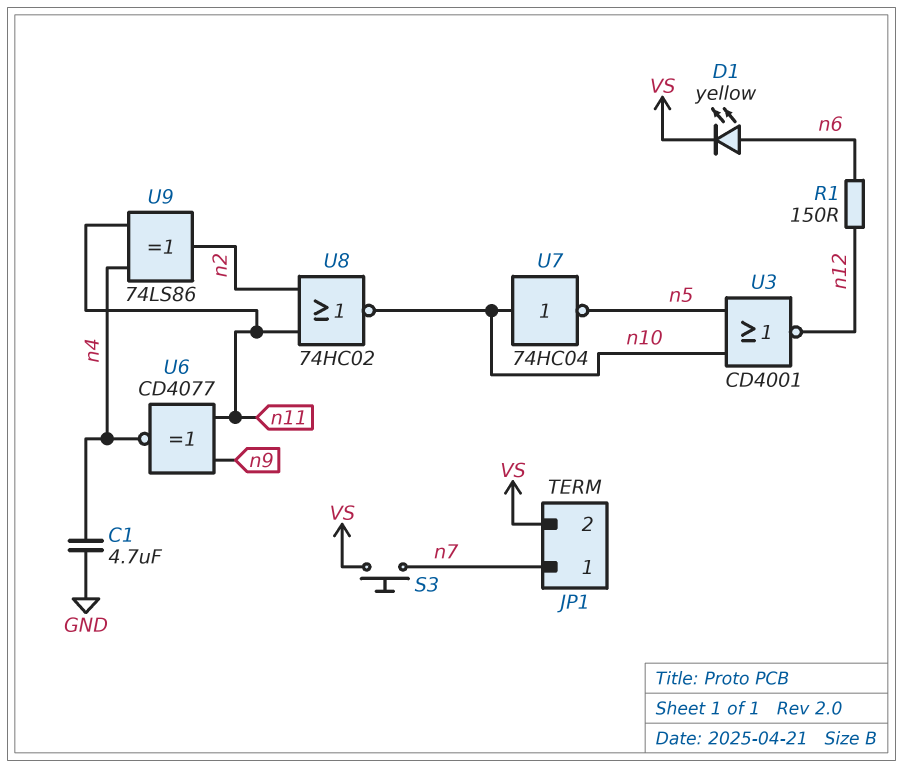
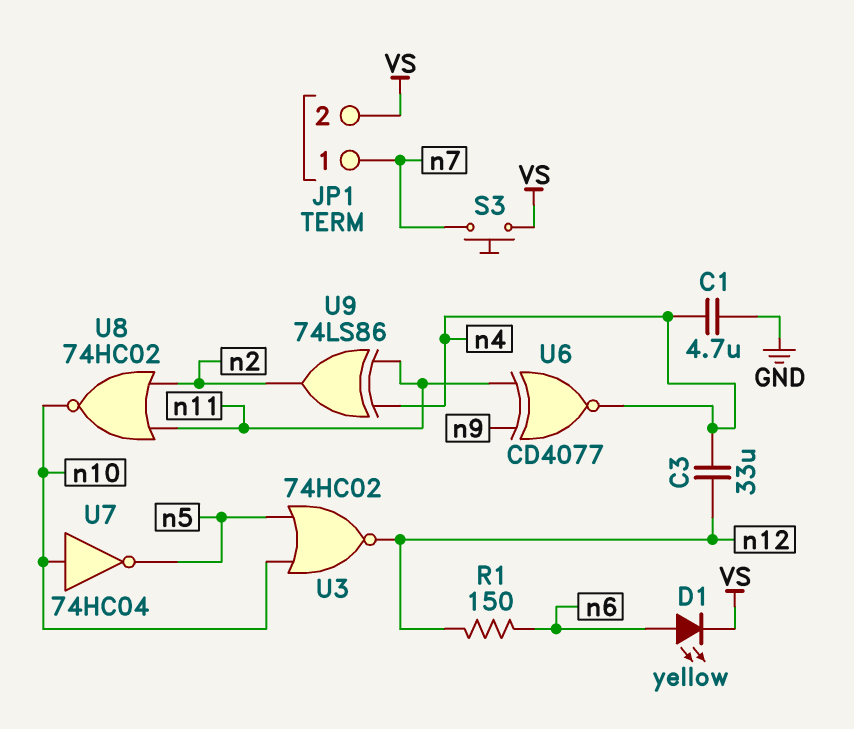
C3: none -> 33uF (n4, n12)
U3: NOR CD4001 (in n5, in n10, out n12) -> NOR 74HC02 (in n5, in n10, out n12)

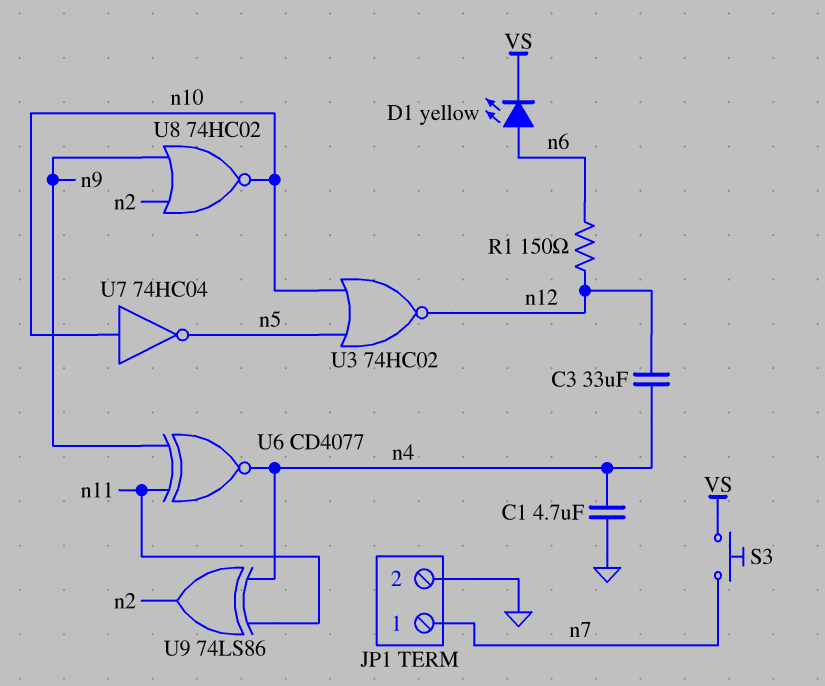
JP1 pin 2: VS -> GND
U8: NOR 74HC02 (in n2, in n11, out n10) -> NOR 74HC02 (in n2, in n9, out n10)

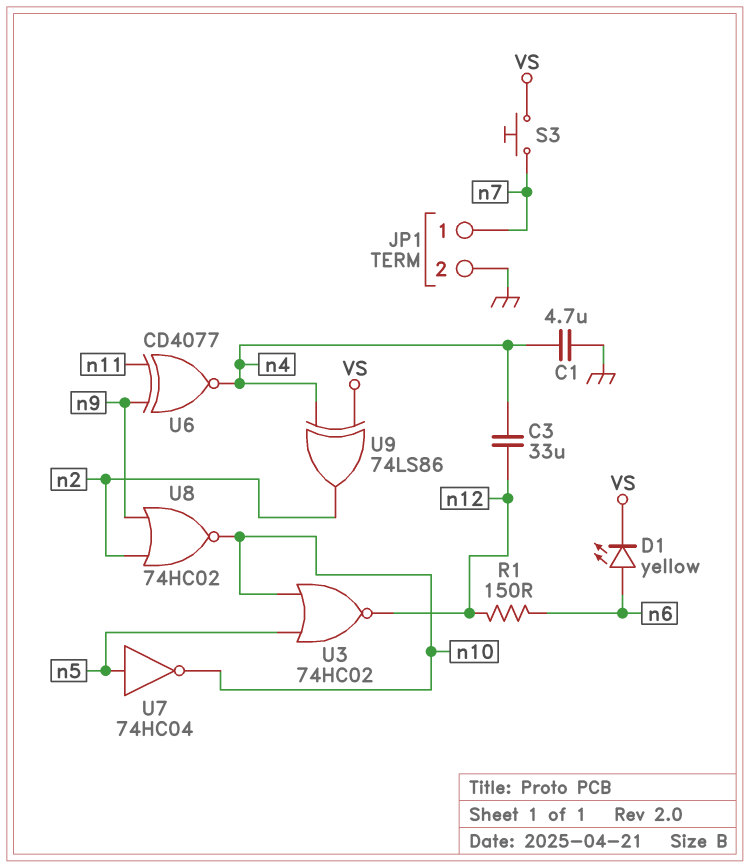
U7: NOT 74HC04 (in n10, out n5) -> NOT 74HC04 (in n5, out n10)
U9: XOR 74LS86 (in n4, in n11, out n2) -> XOR 74LS86 (in VS, in n4, out n2)

